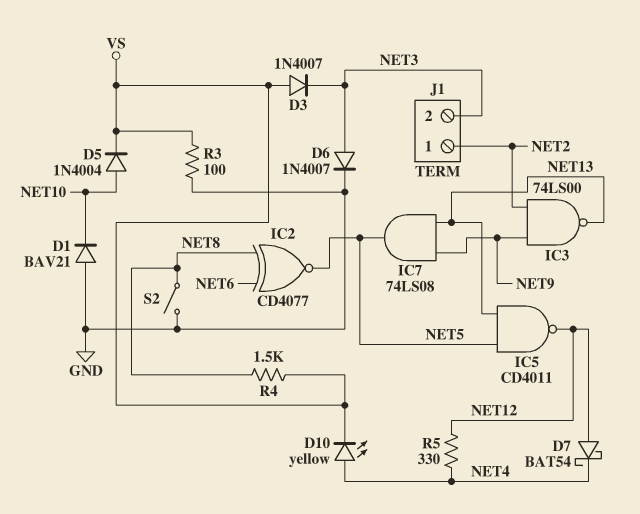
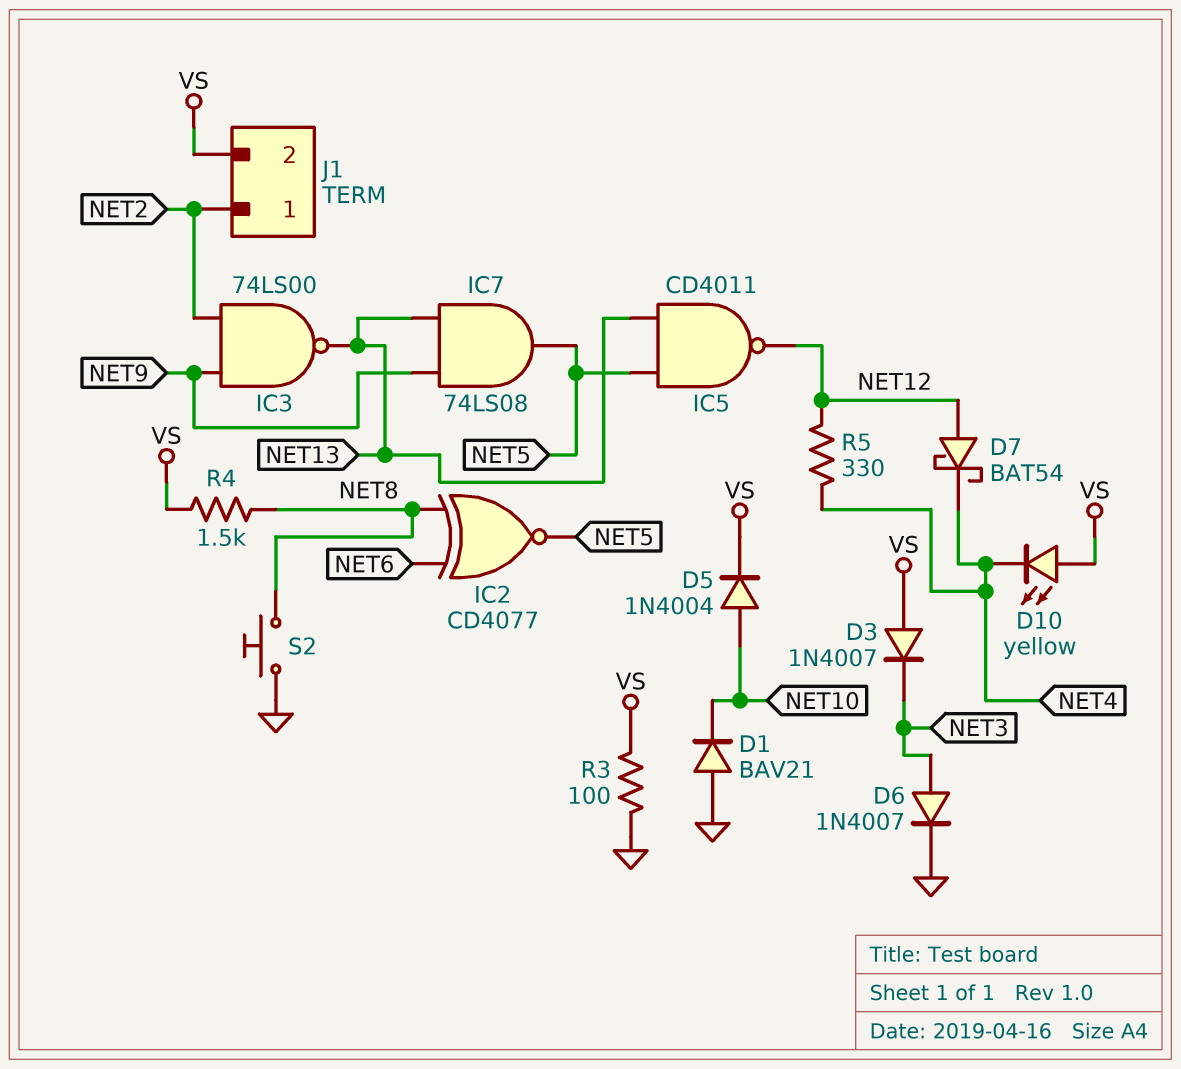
D10: LED yellow (A NET4, K VS) -> LED yellow (A VS, K NET4)
J1 pin 2: NET3 -> VS
S2: switch (GND, NET8) -> button (GND, NET8)

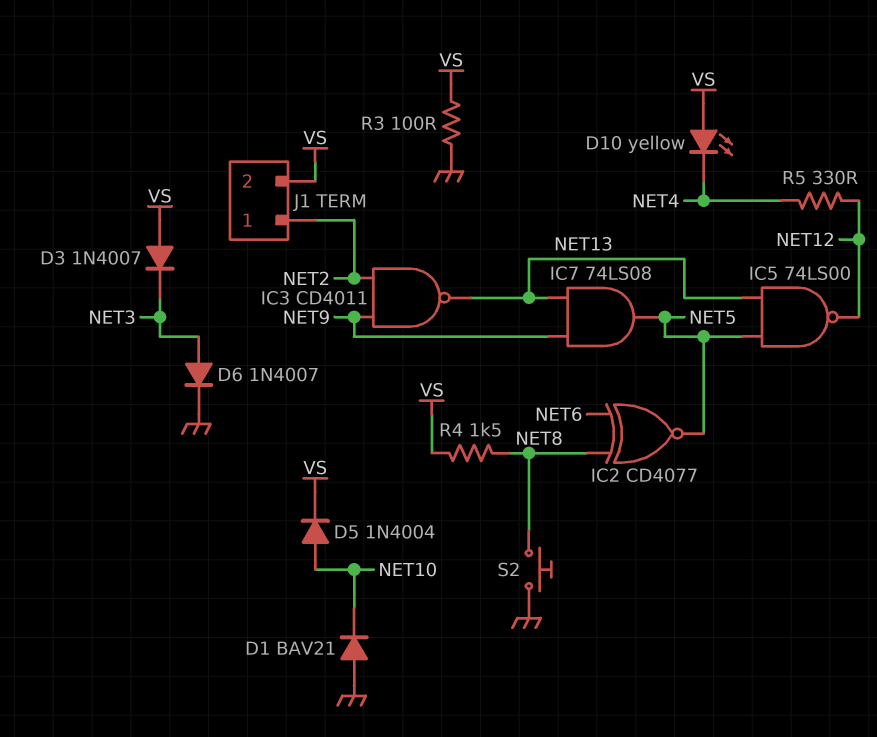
D7: schottky BAT54 (A NET12, K NET4) -> none
IC3: NAND 74LS00 (in NET2, in NET9, out NET13) -> NAND CD4011 (in NET2, in NET9, out NET13)
IC5: NAND CD4011 (in NET5, in NET13, out NET12) -> NAND 74LS00 (in NET5, in NET13, out NET12)

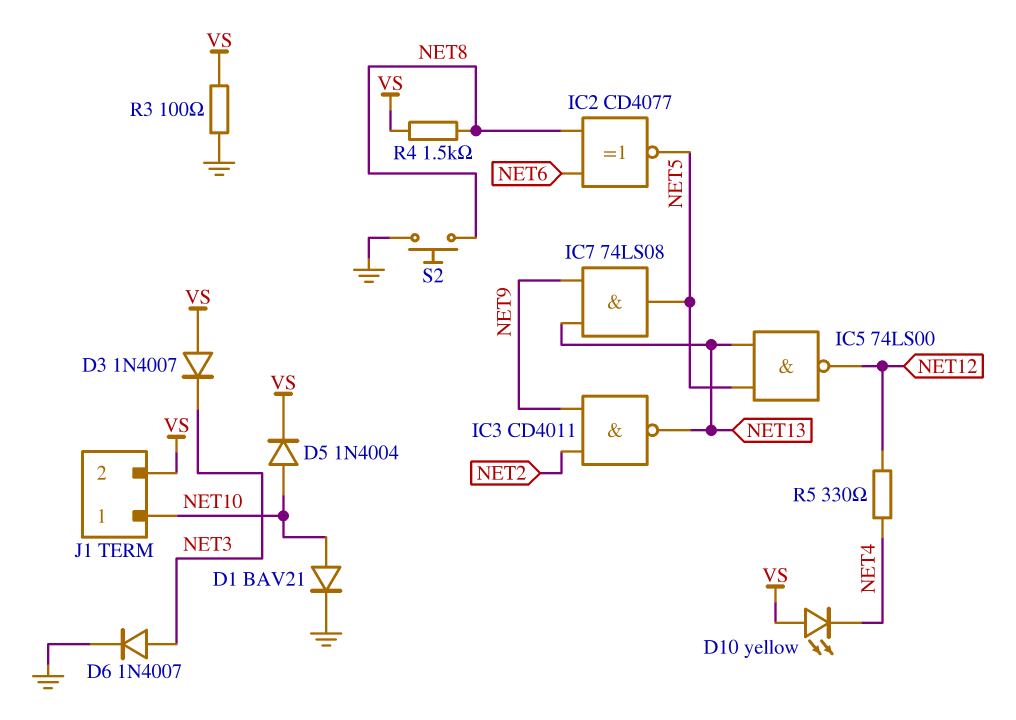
D1: diode BAV21 (A GND, K NET10) -> diode BAV21 (A NET10, K GND)
J1 pin 1: NET2 -> NET10

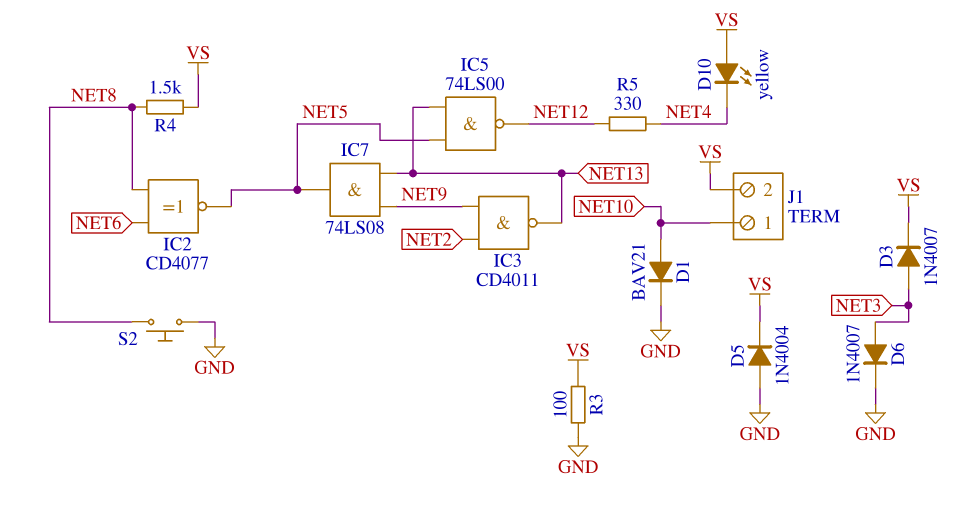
D3: diode 1N4007 (A VS, K NET3) -> diode 1N4007 (A NET3, K VS)
D5: diode 1N4004 (A NET10, K VS) -> diode 1N4004 (A GND, K VS)

